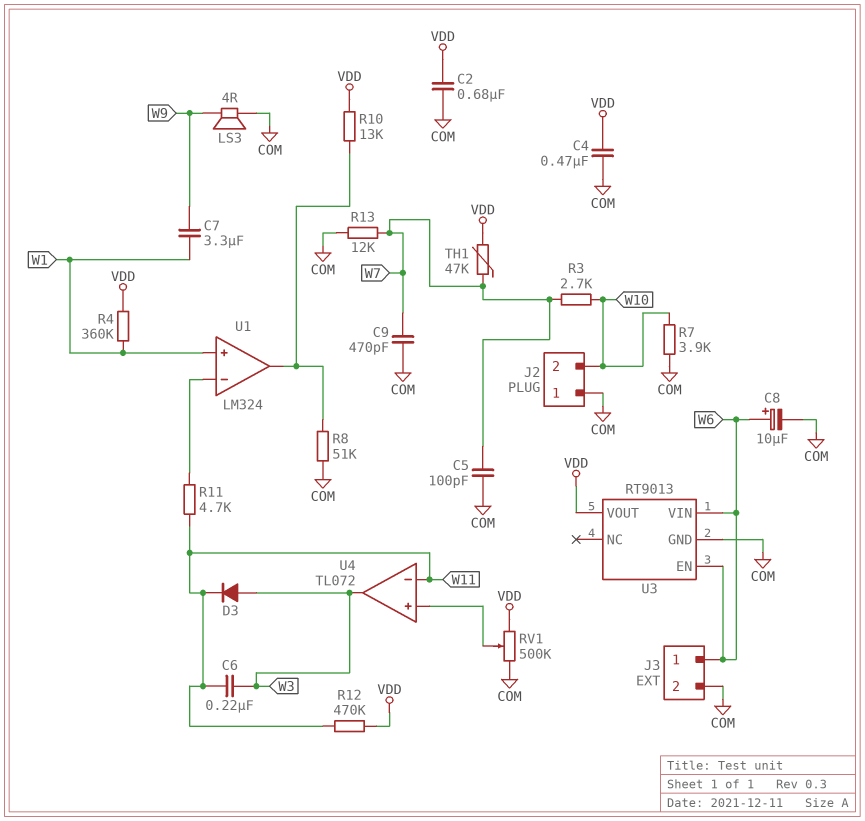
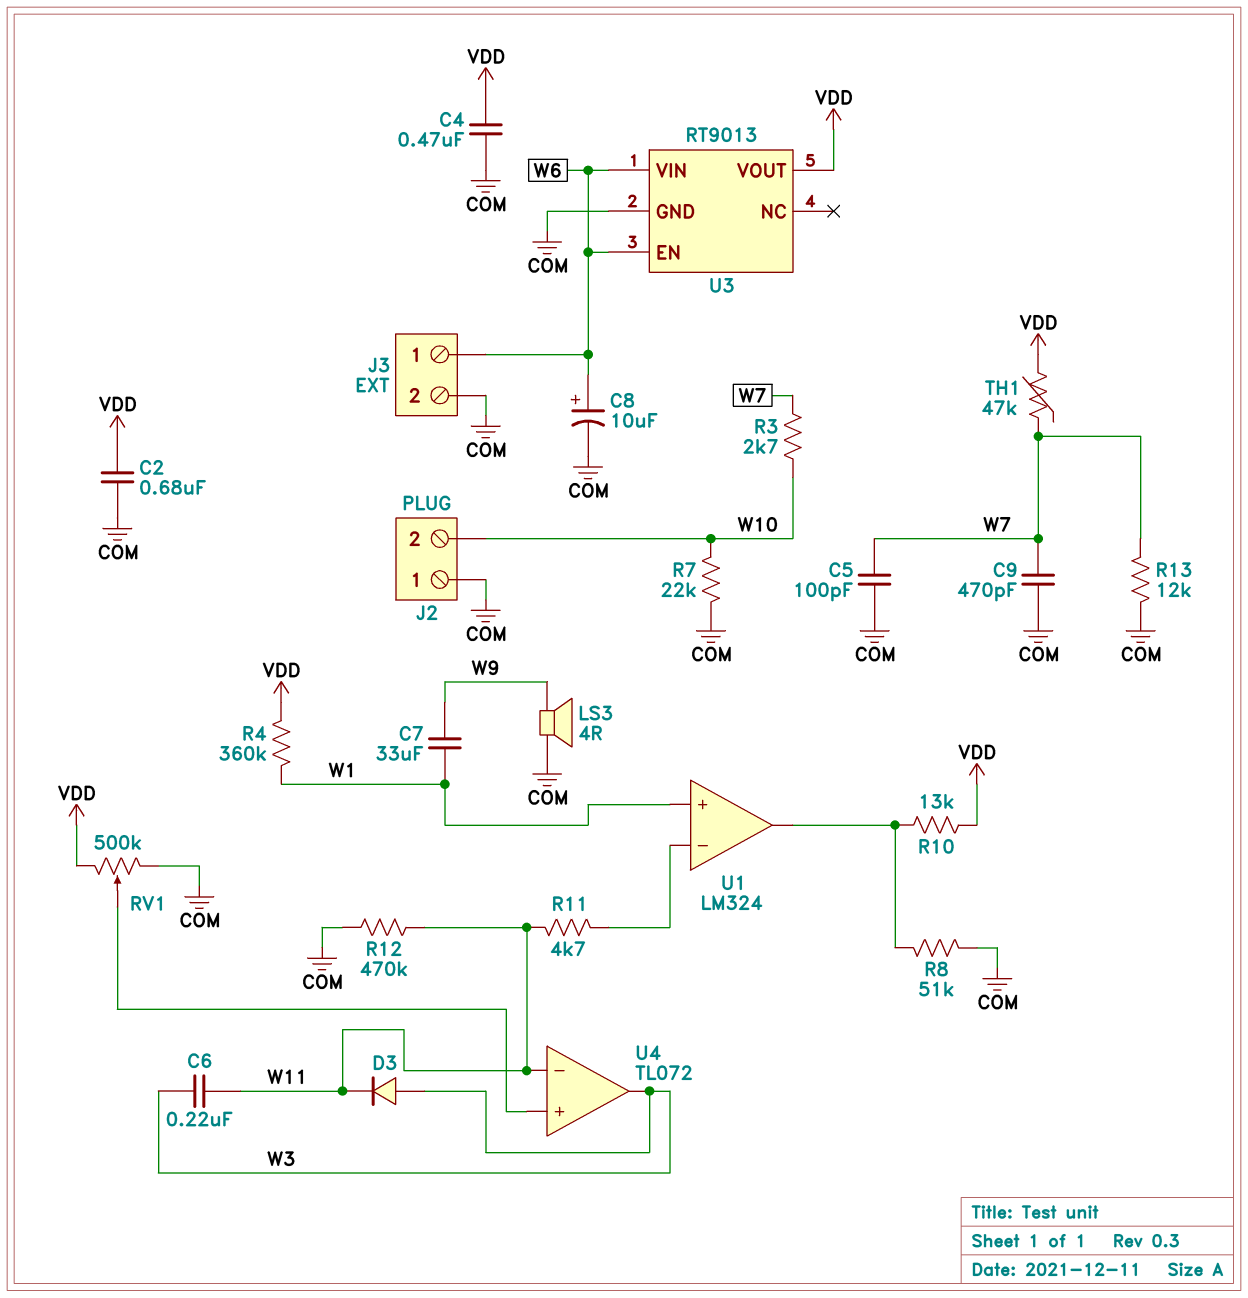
C7: 3.3uF (W1, W9) -> 33uF (W1, W9)
R7: 3.9k (COM, W10) -> 22k (COM, W10)
R12: 470k (VDD, W11) -> 470k (COM, W11)

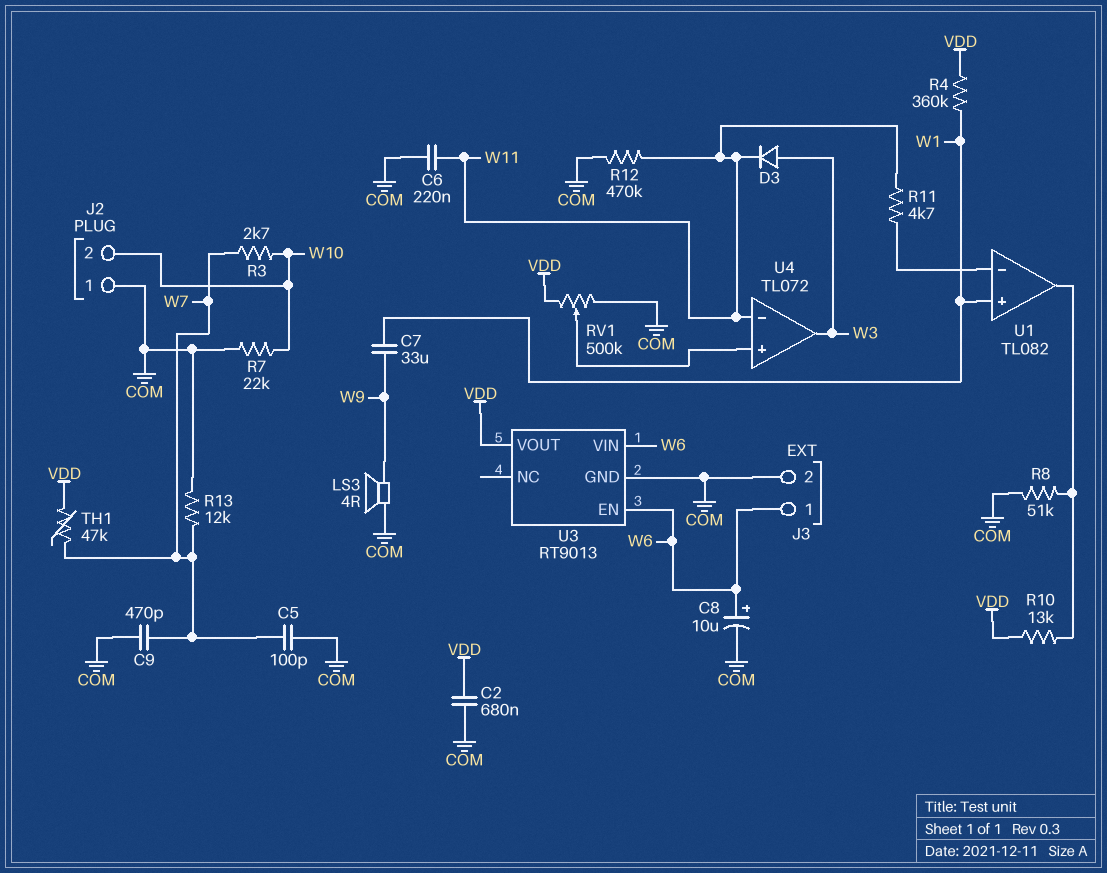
C4: 470nF (COM, VDD) -> none
C6: 220nF (W3, W11) -> 220nF (COM, W11)
U1: LM324 -> TL082

